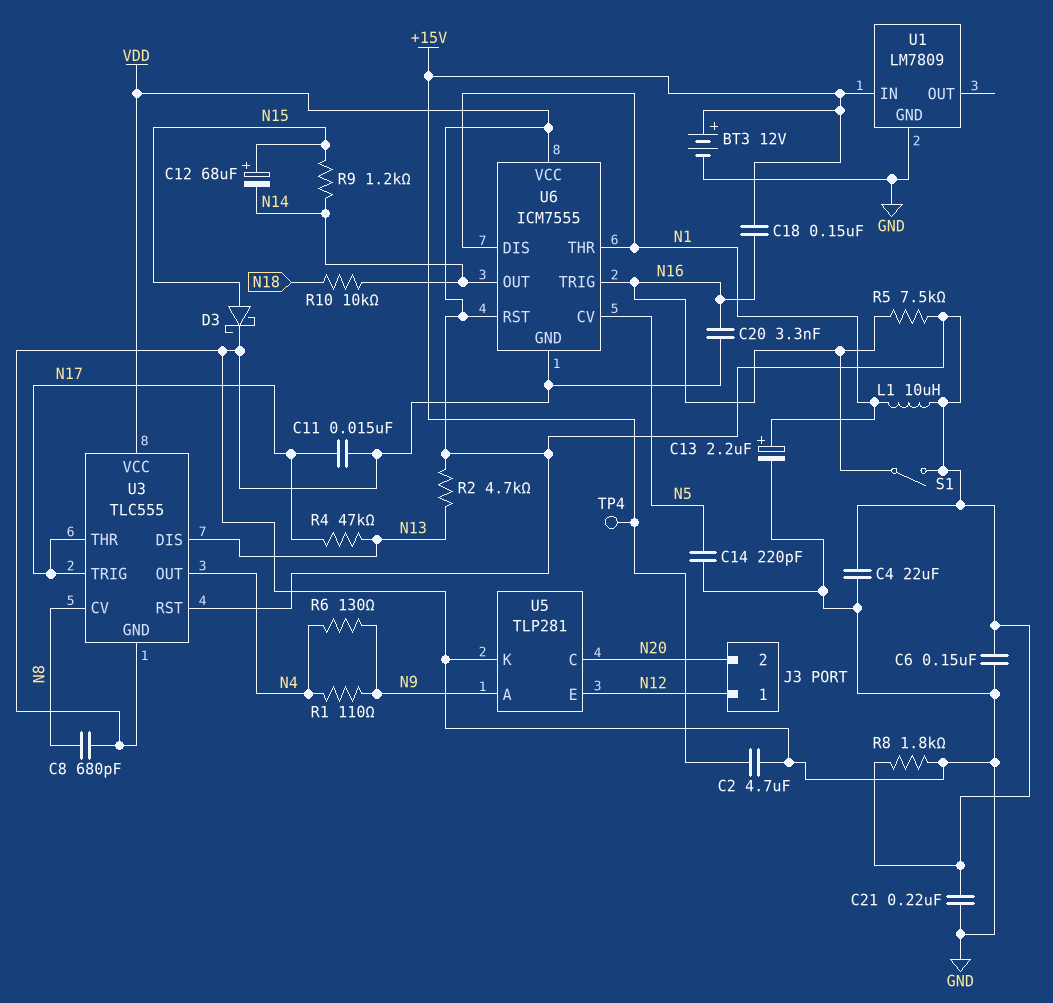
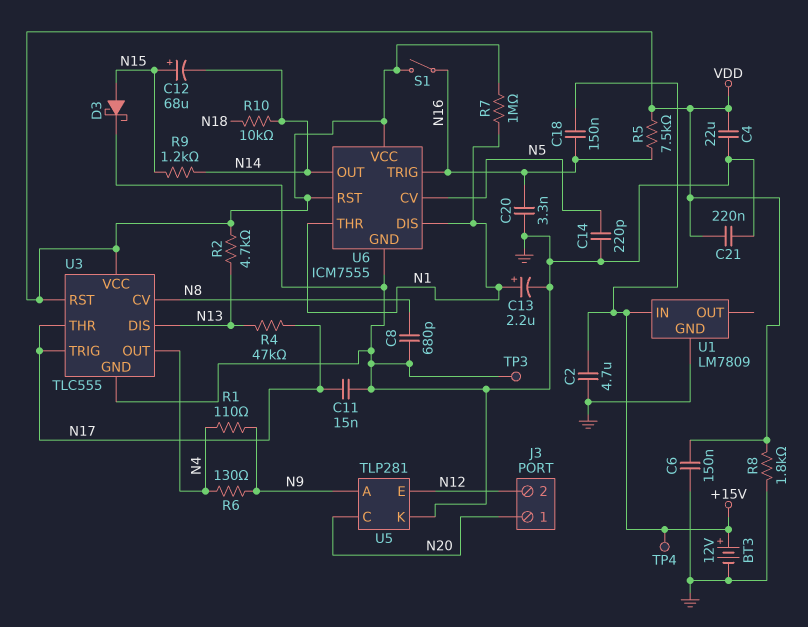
J3 pin 1: N12 -> N20
J3 pin 2: N20 -> N12
L1: 10uH (N1, VDD) -> none
R7: none -> 1M (N1, VDD)
TP3: none -> test point (GND)

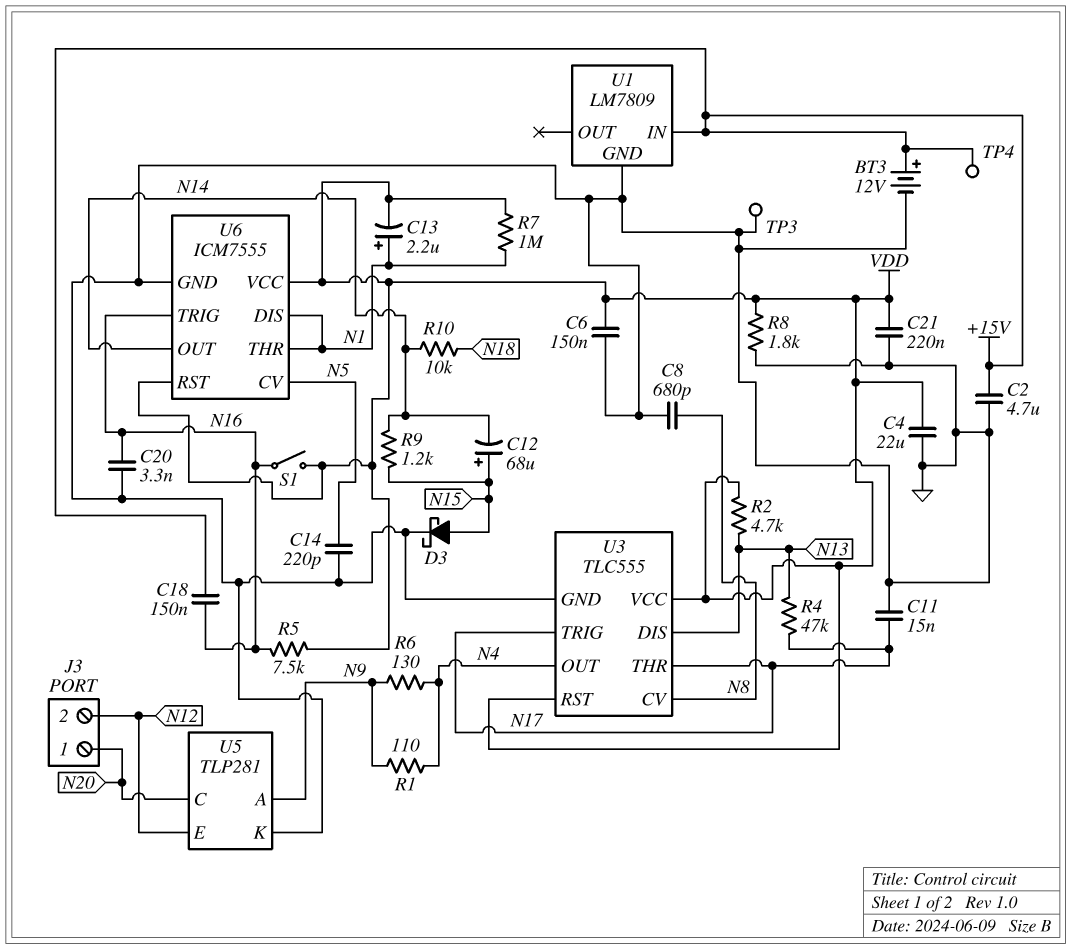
C13: 2.2uF (plus N1, minus GND) -> 2.2uF (plus N1, minus VDD)

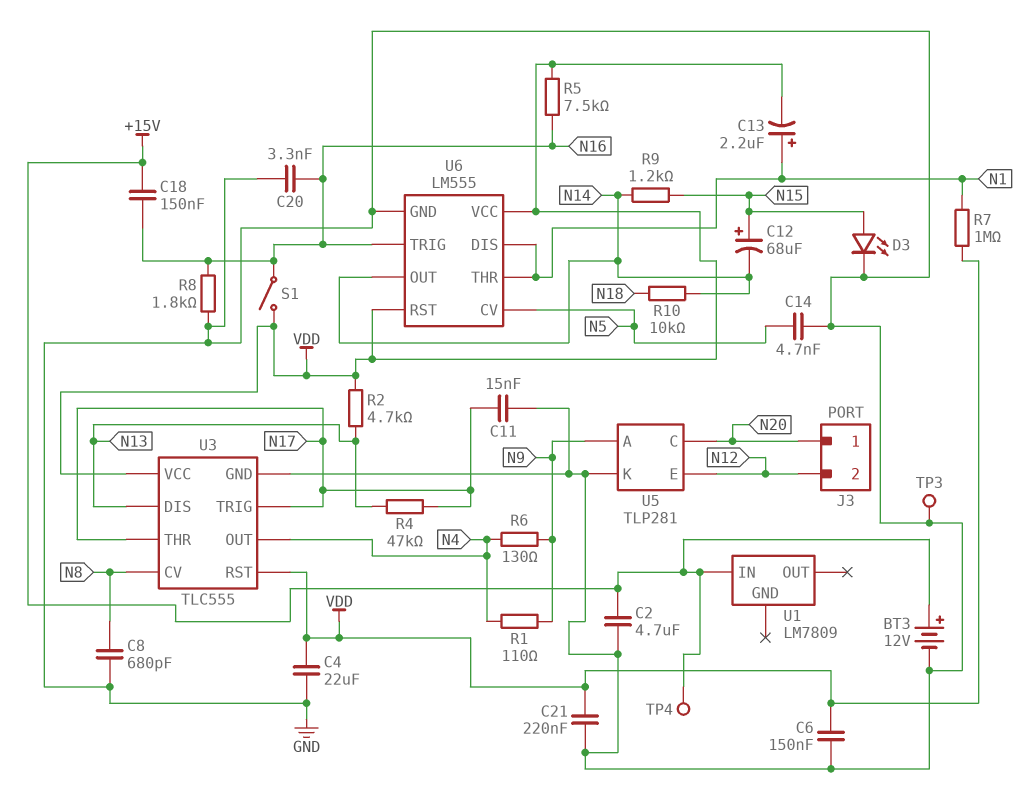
C14: 220pF (GND, N5) -> 4.7nF (GND, N5)
D3: schottky (A N15, K GND) -> LED (A N15, K GND)
R8: 1.8k (GND, VDD) -> 1.8k (GND, N16)
U1 pin GND: GND -> none
U6: ICM7555 -> LM555

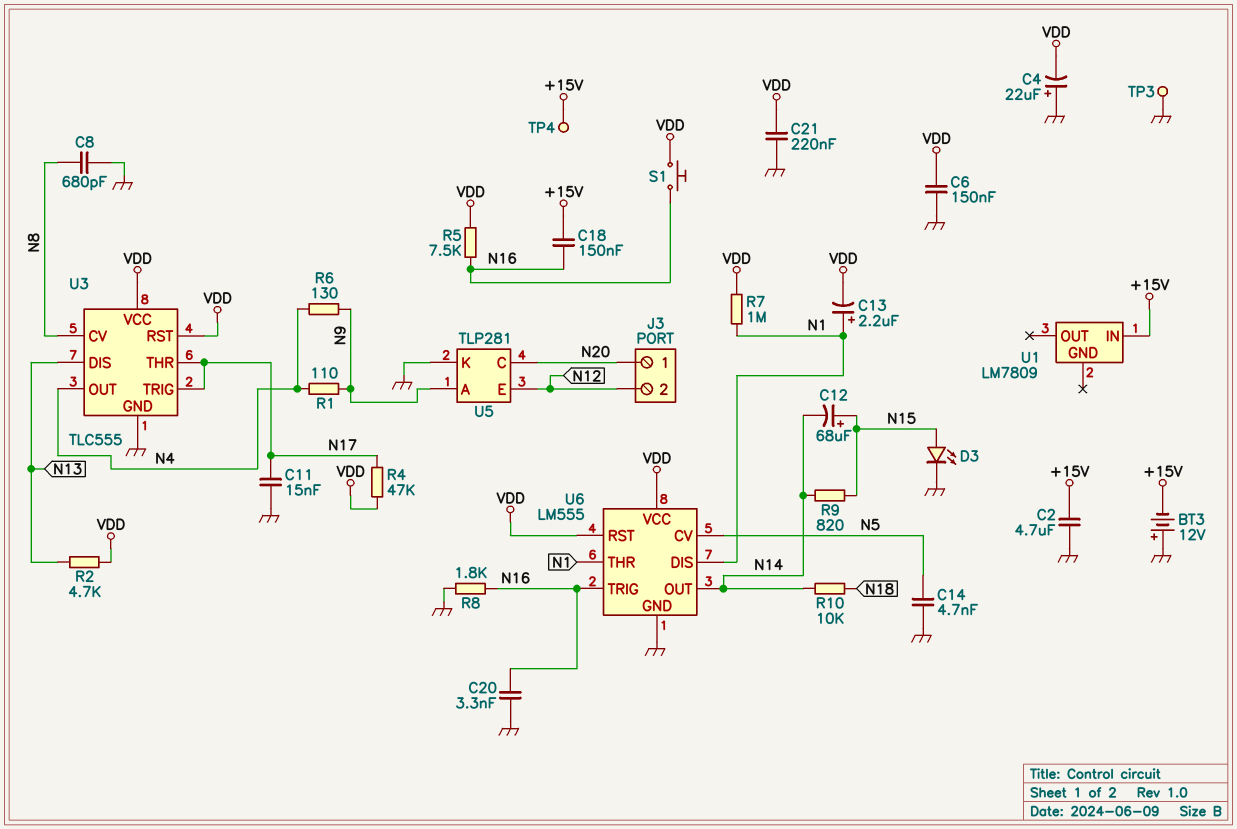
BT3: 12V (plus +15V, minus GND) -> 12V (plus GND, minus +15V)
C4: 22uF (GND, VDD) -> 22uF (plus GND, minus VDD)
R4: 47k (N13, N17) -> 47k (N17, VDD)
R9: 1.2k (N14, N15) -> 820 (N14, N15)
S1: switch (N16, VDD) -> button (N16, VDD)

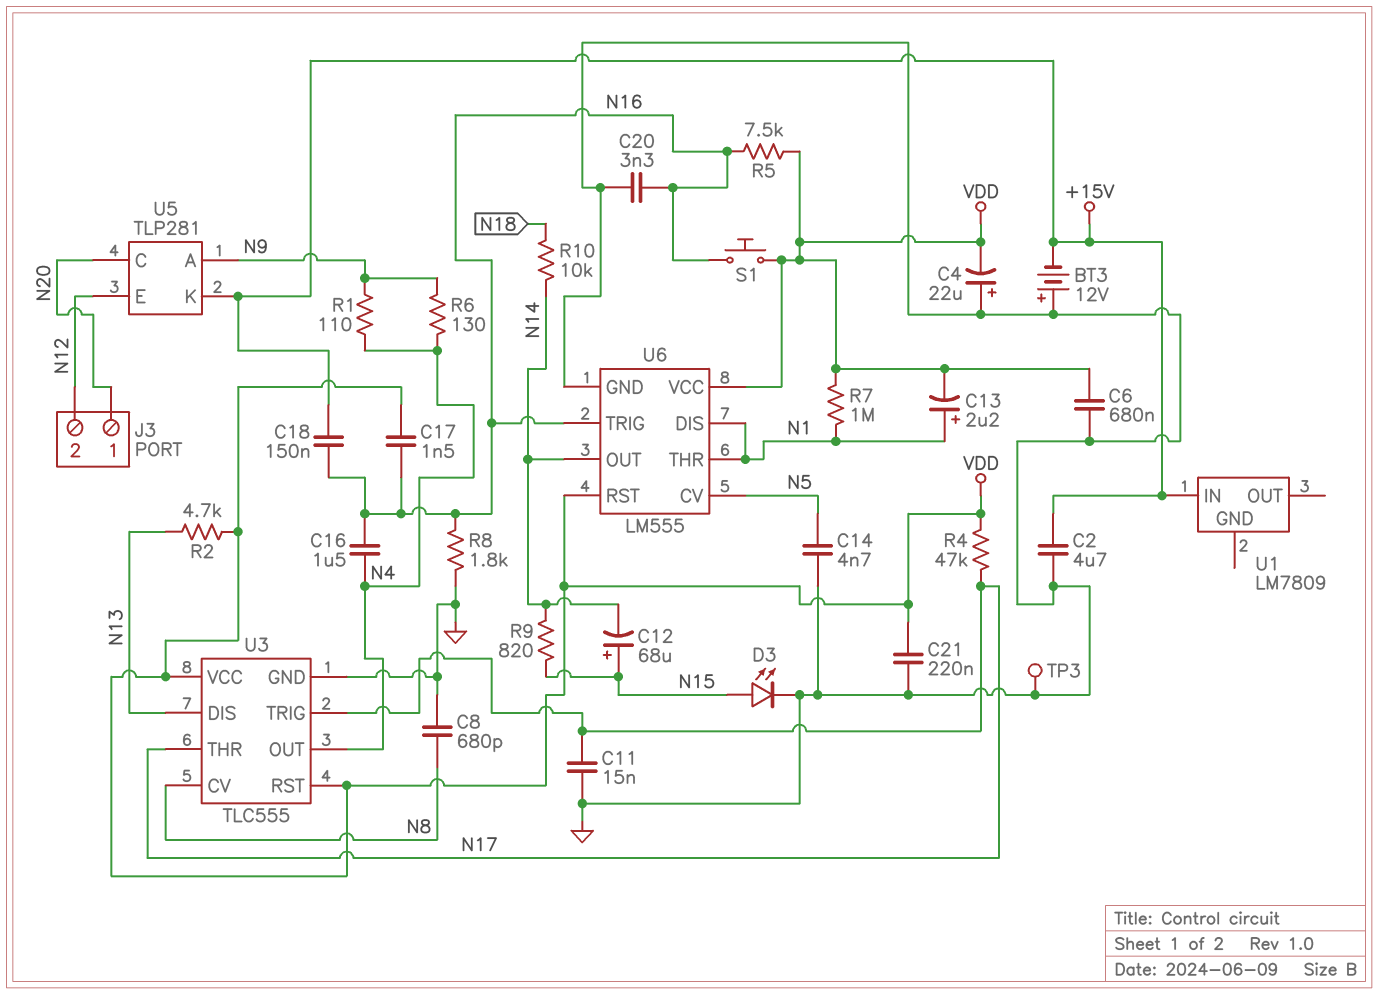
C6: 150nF (GND, VDD) -> 680nF (GND, VDD)
C16: none -> 1.5uF (N4, N16)
C17: none -> 1.5nF (N16, VDD)
TP4: test point (+15V) -> none
U5 pin K: GND -> +15V

